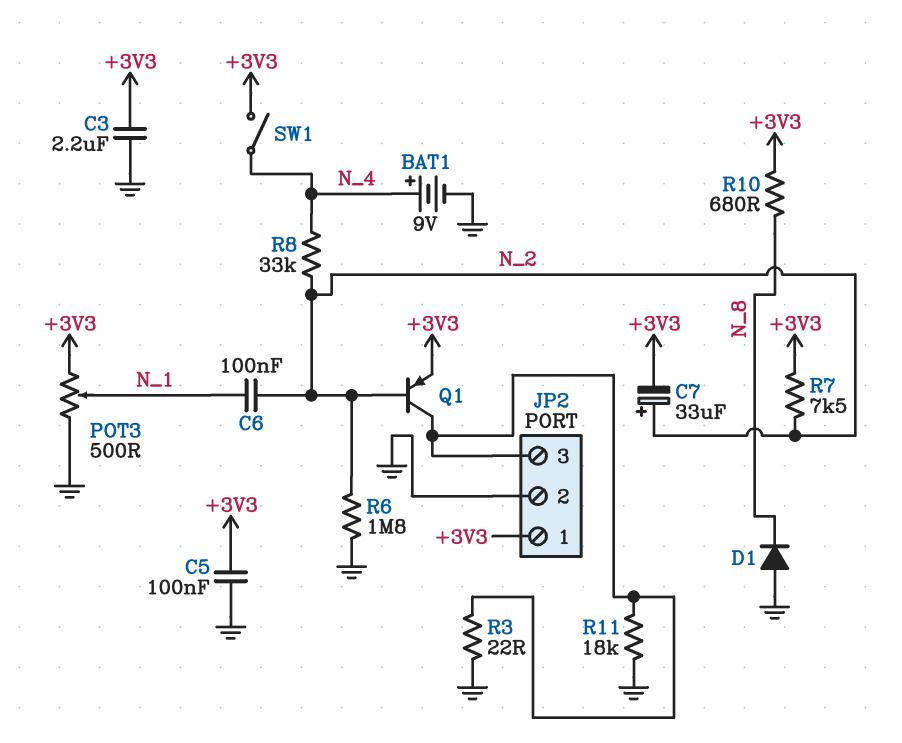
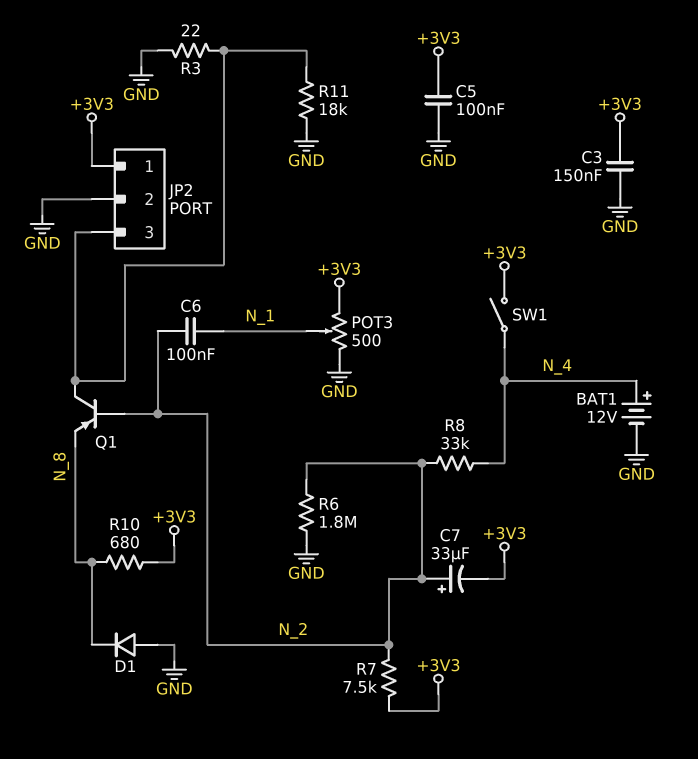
BAT1: 9V (plus N_4, minus GND) -> 12V (plus N_4, minus GND)
C3: 2.2uF (+3V3, GND) -> 150nF (+3V3, GND)
Q1: PNP (B N_2, C JP2/3, E +3V3) -> PNP (B N_2, C JP2/3, E N_8)

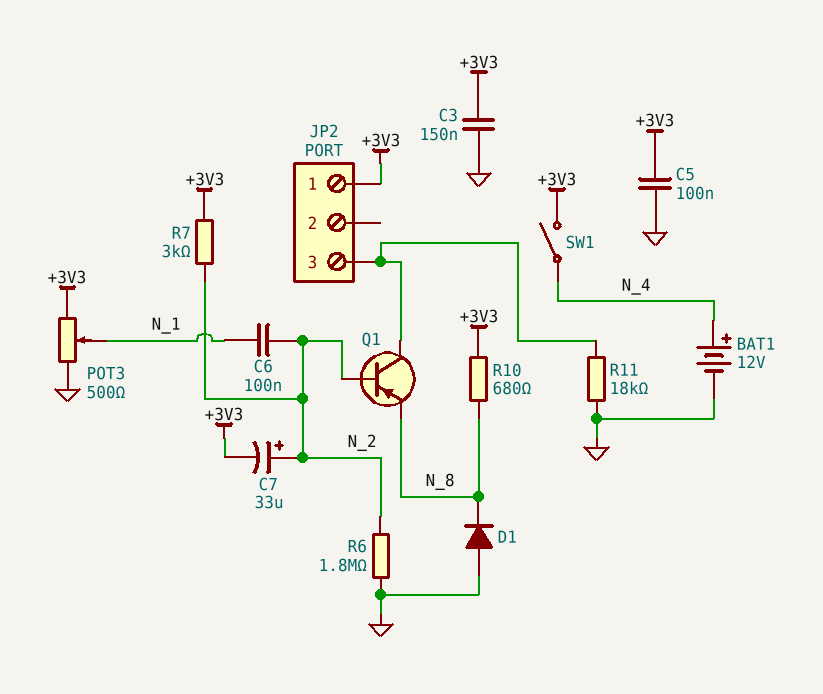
JP2 pin 2: GND -> none
R3: 22 (GND, JP2/3) -> none
R7: 7.5k (+3V3, N_2) -> 3k (+3V3, N_2)
R8: 33k (N_2, N_4) -> none

